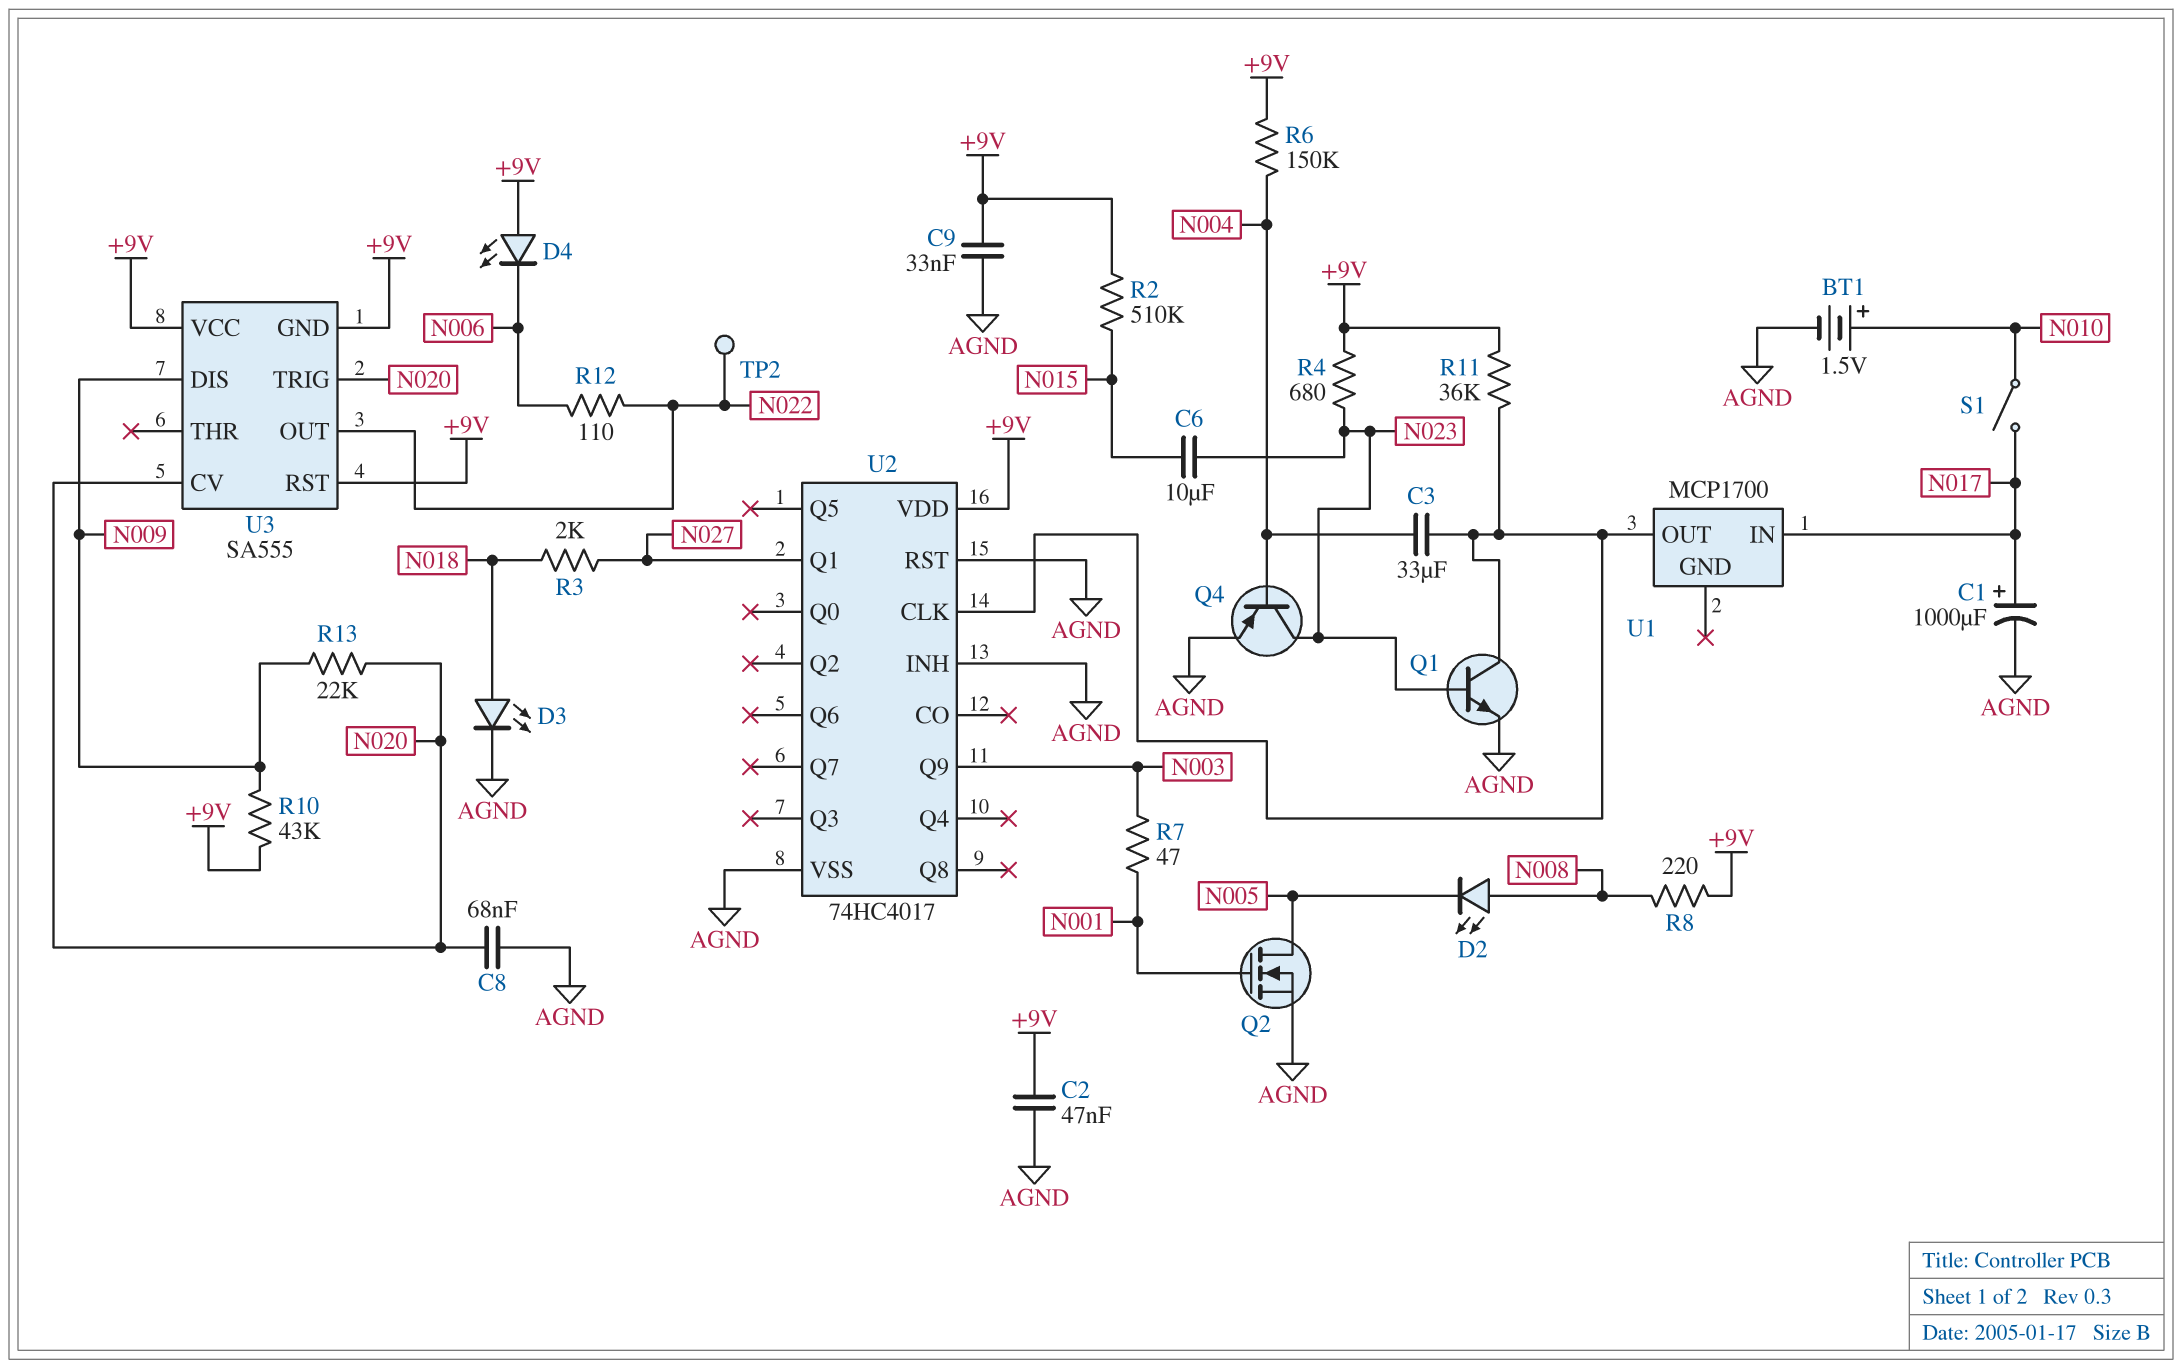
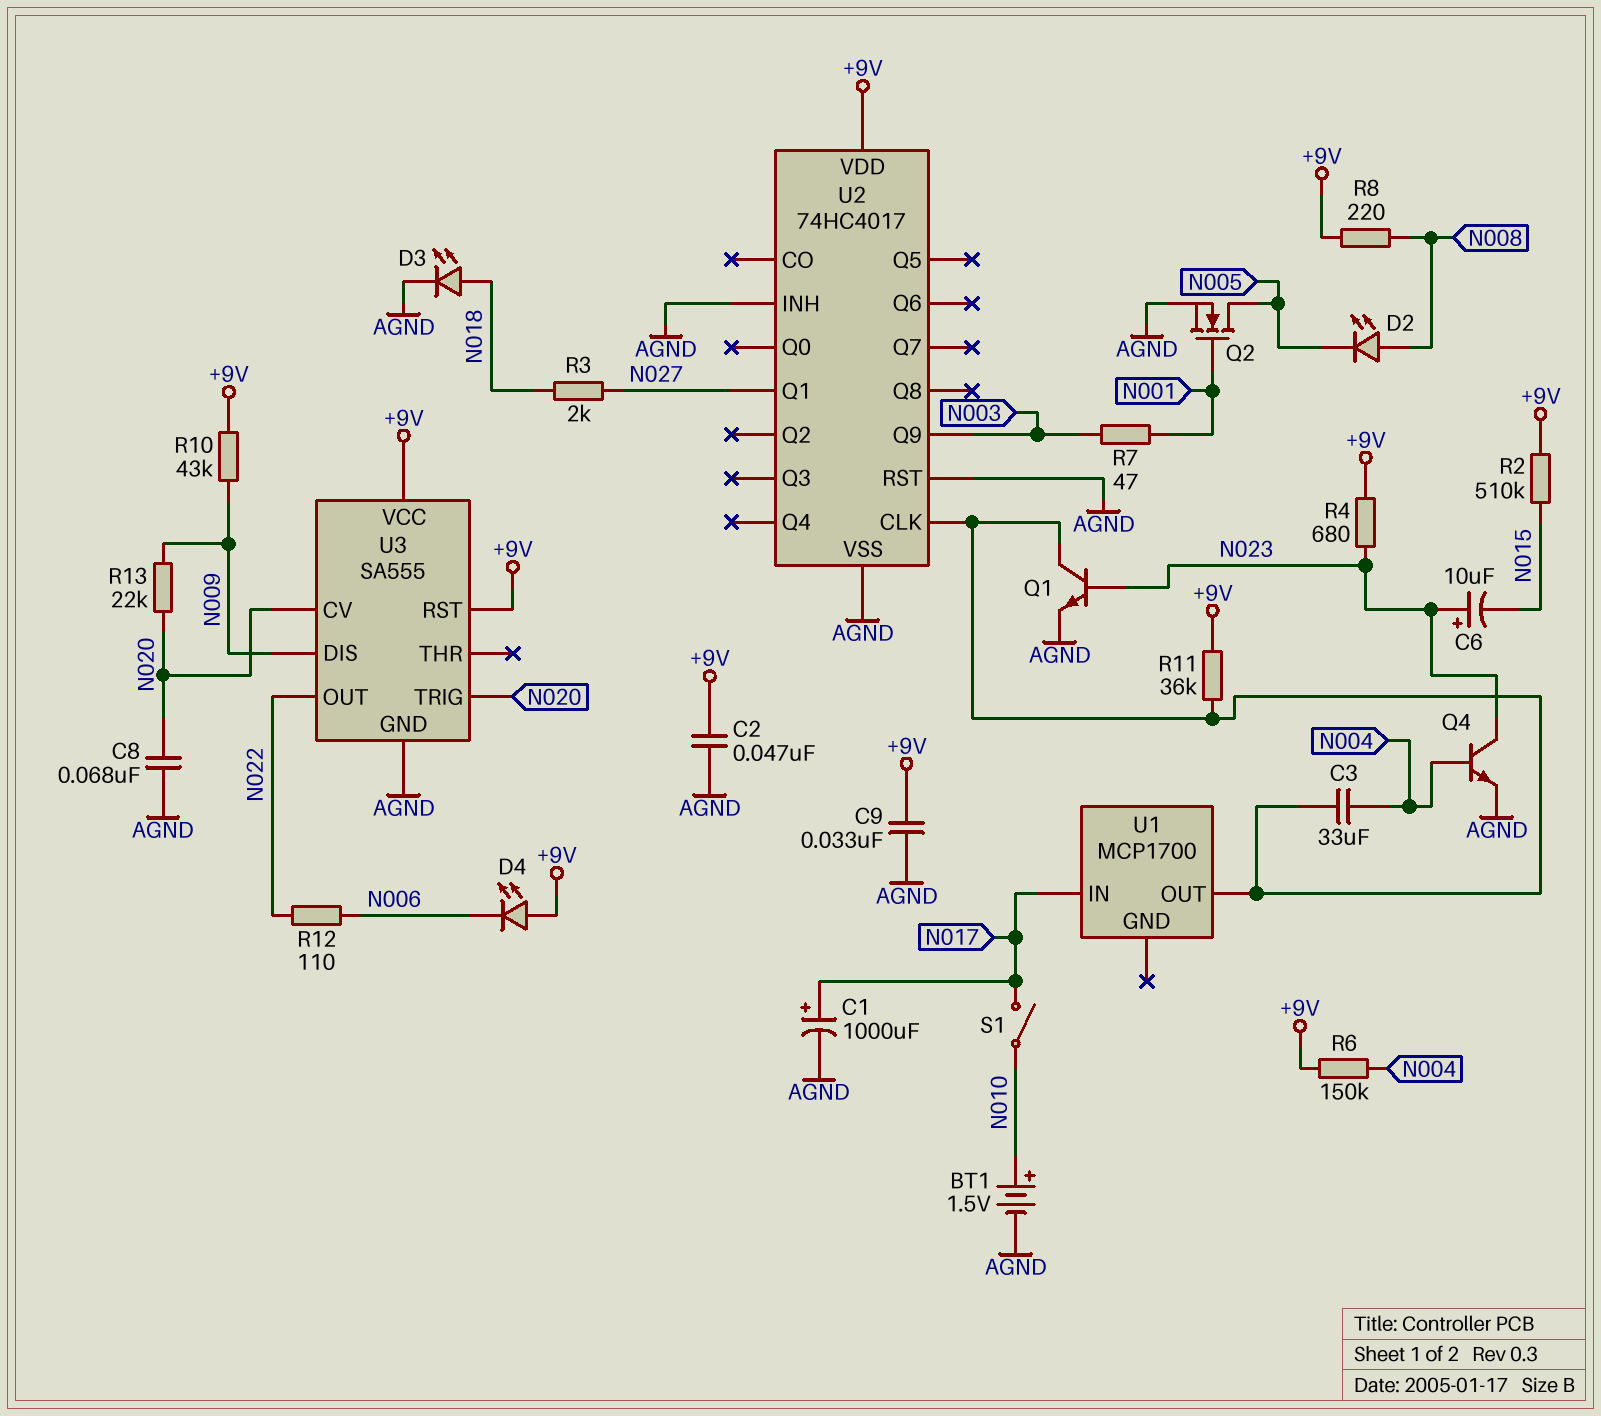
C6: 10uF (N015, N023) -> 10uF (plus N023, minus N015)
Q4: PNP (B N004, C N023, E AGND) -> NPN (B N004, C N023, E AGND)
TP2: test point (N022) -> none
U3 pin GND: +9V -> AGND

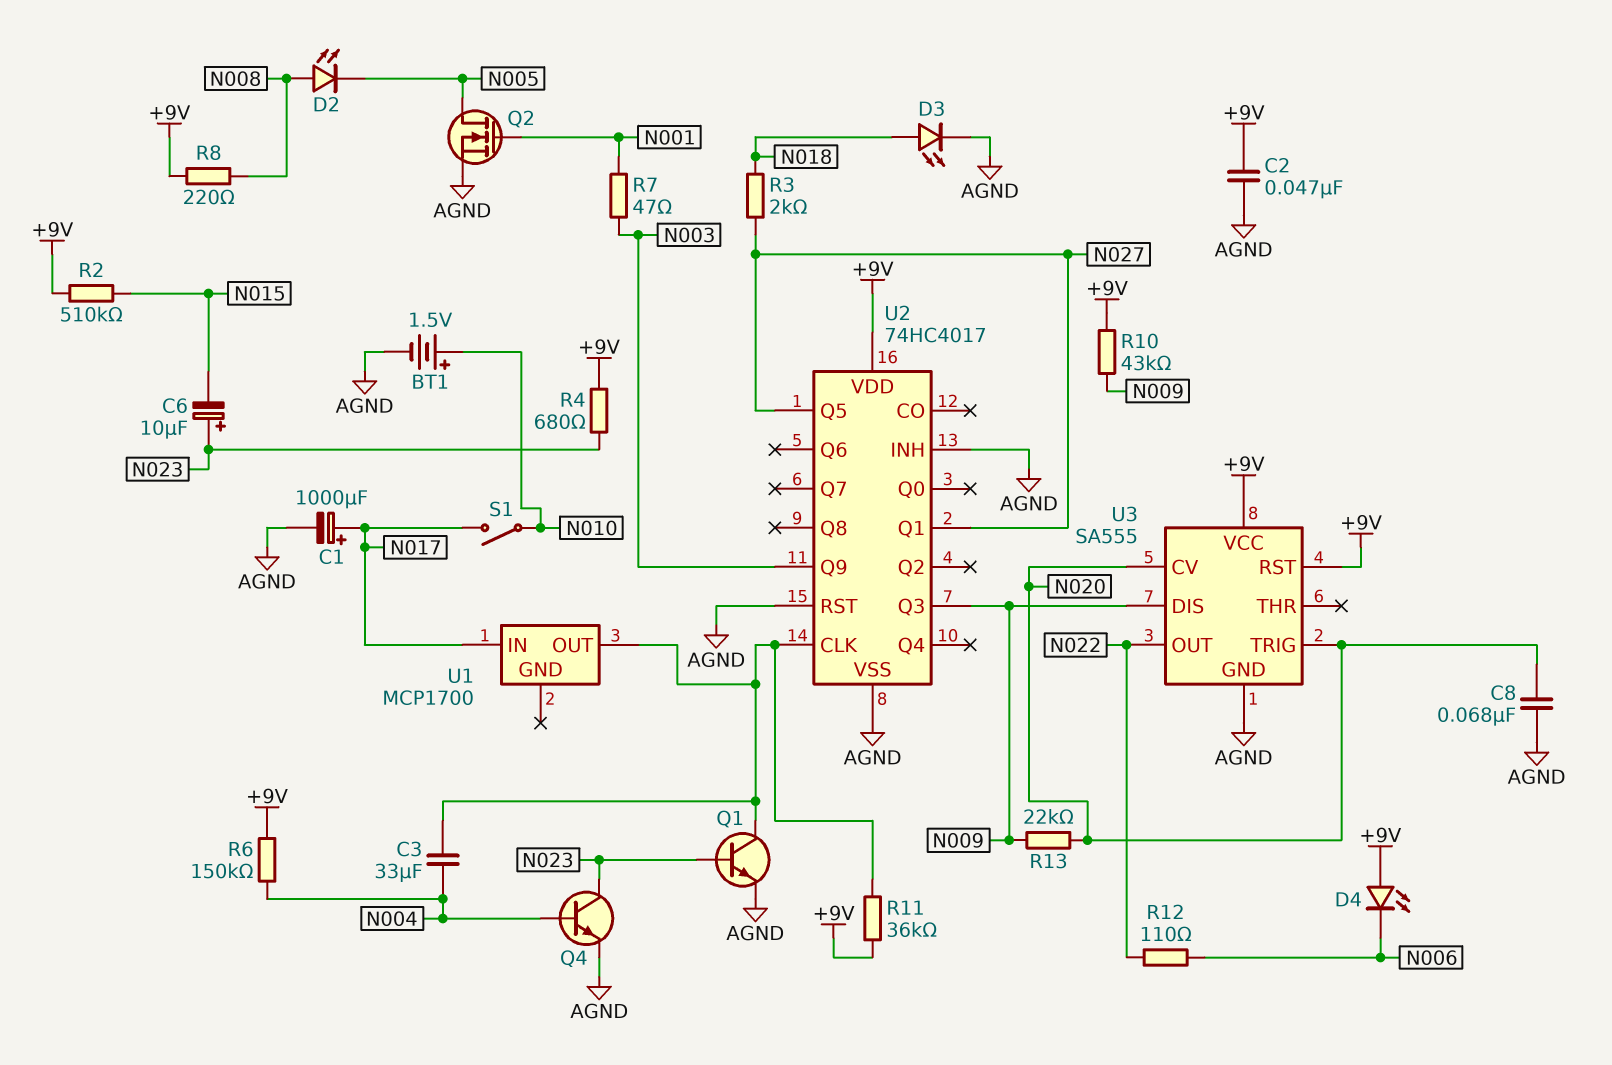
C9: 33nF (+9V, AGND) -> none
U2 pin Q3: none -> N009
U2 pin Q5: none -> N027

